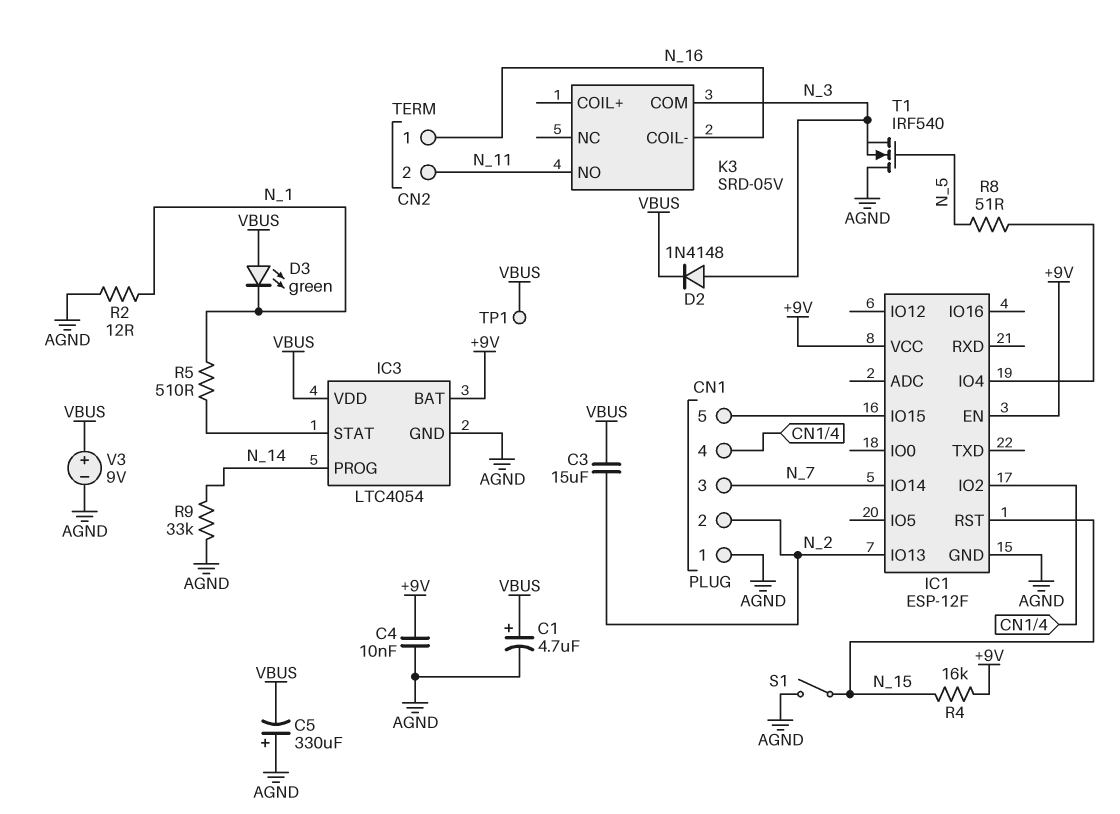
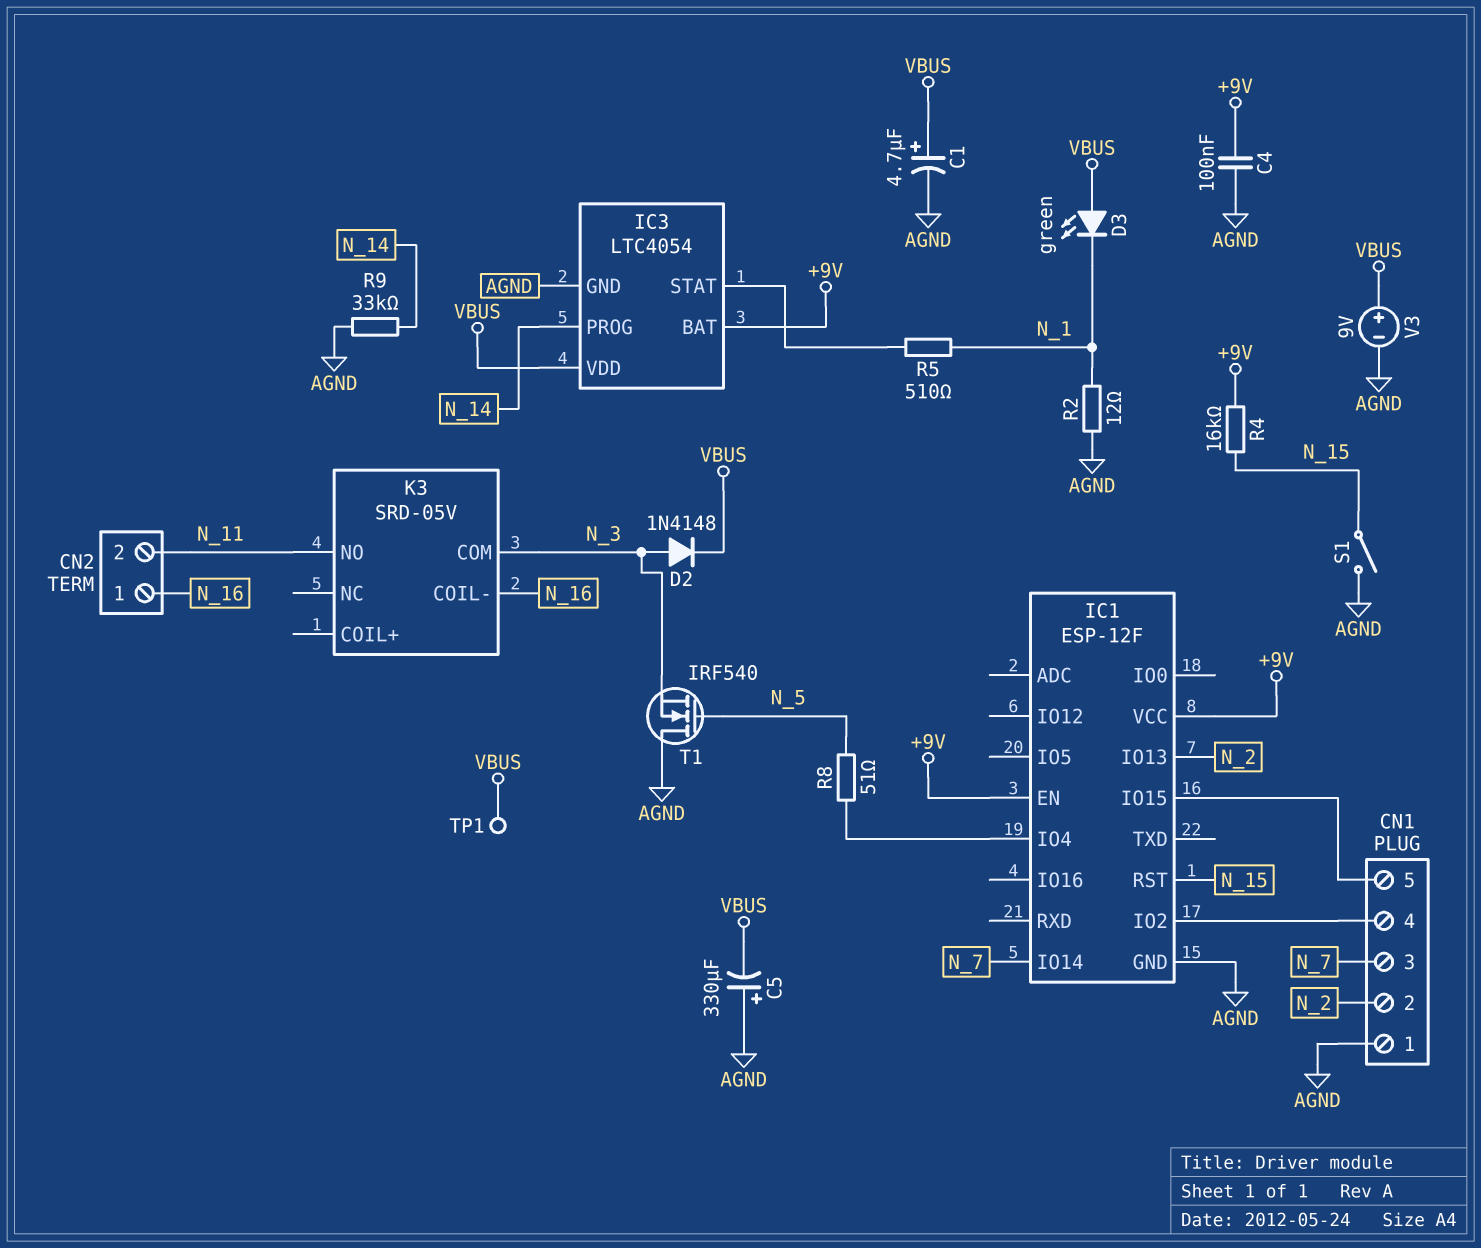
C3: 15uF (N_2, VBUS) -> none
C4: 10nF (+9V, AGND) -> 100nF (+9V, AGND)

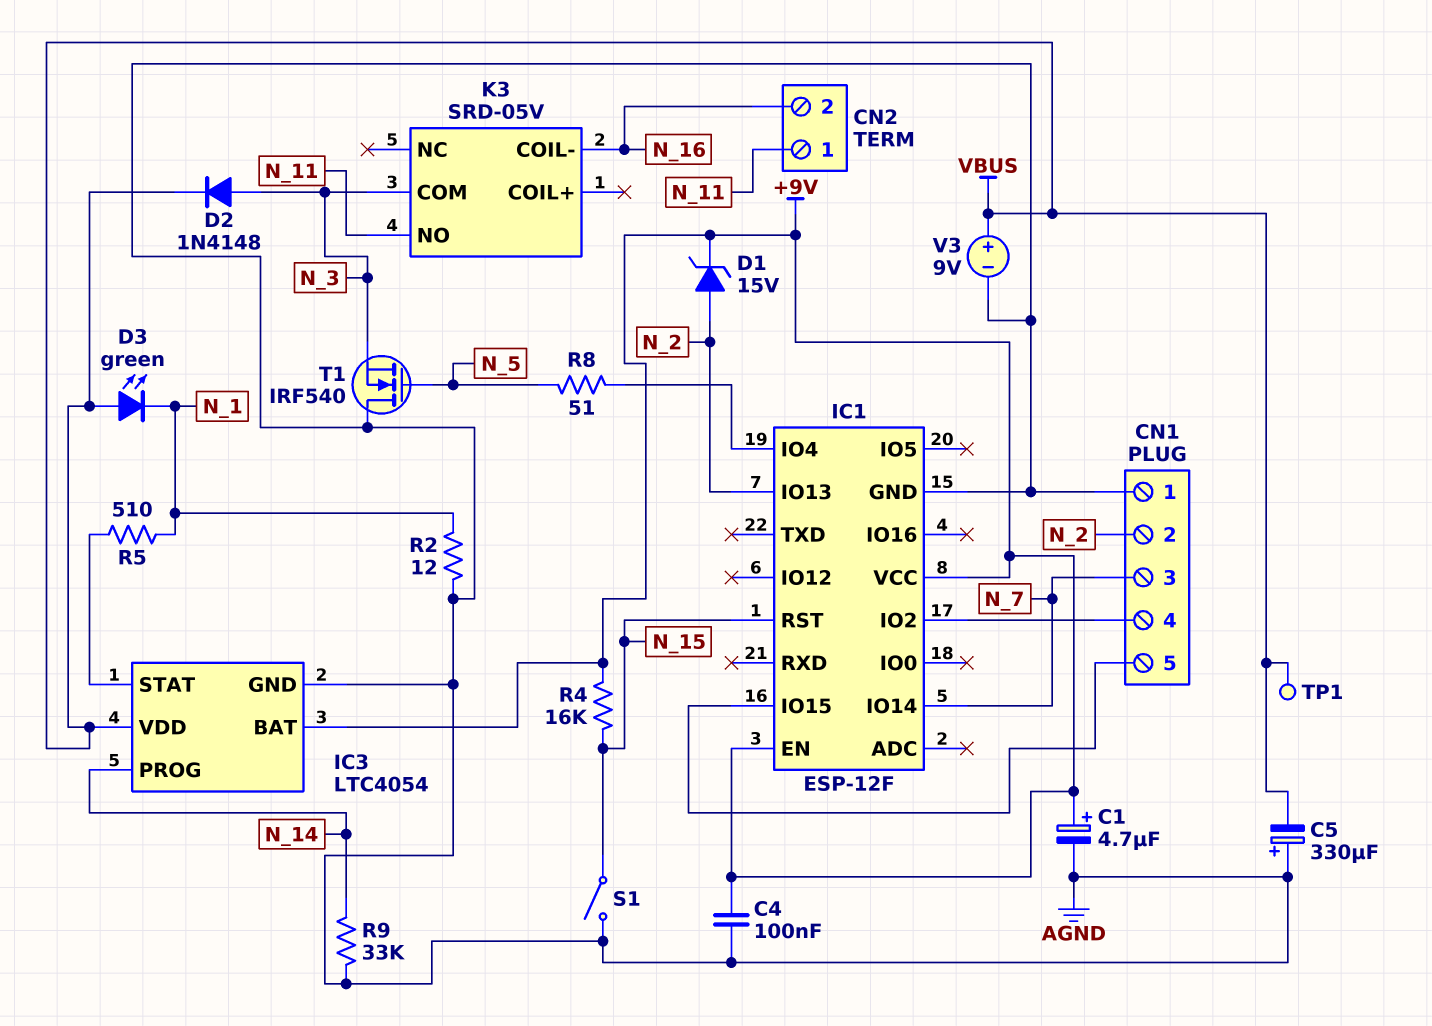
C1: 4.7uF (plus VBUS, minus AGND) -> 4.7uF (plus +9V, minus AGND)
CN2 pin 1: N_16 -> N_11
CN2 pin 2: N_11 -> N_16
D1: none -> zener 15V (A N_2, K +9V)

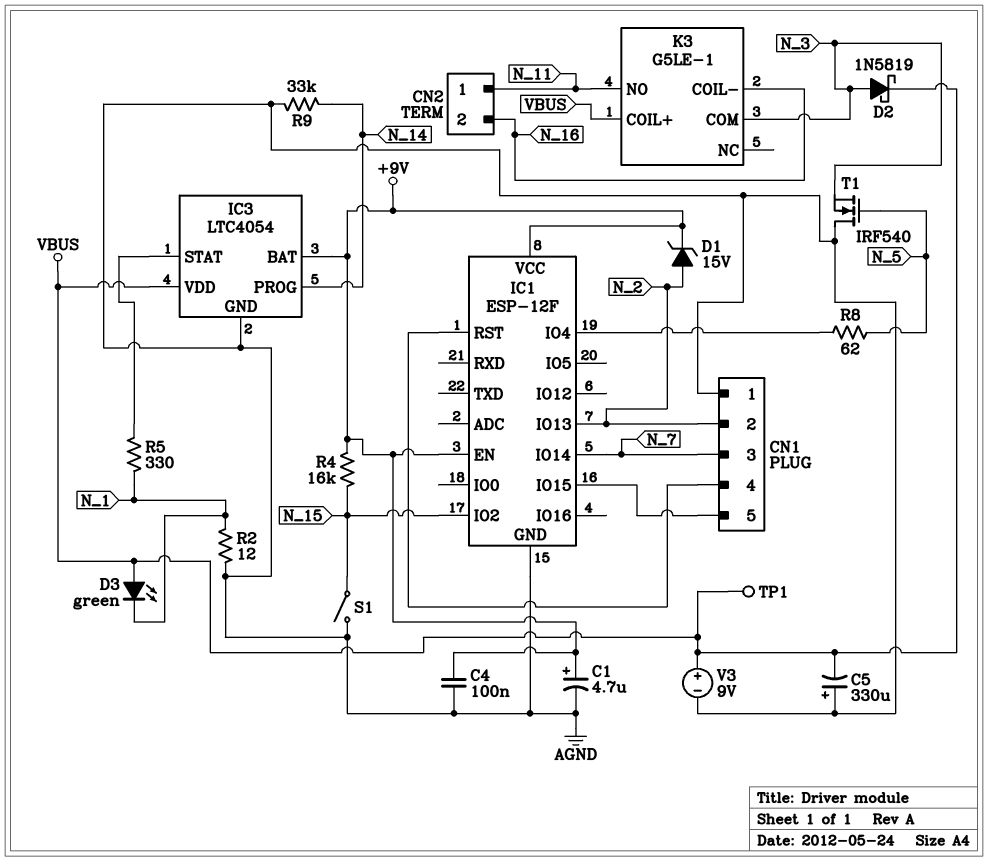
D2: diode 1N4148 (A N_3, K VBUS) -> schottky 1N5819 (A N_3, K VBUS)
IC1 pin IO2: CN1/4 -> N_15
IC1 pin RST: N_15 -> CN1/4
K3: SRD-05V -> G5LE-1
K3 pin COIL+: none -> VBUS
R5: 510 (IC3/STAT, N_1) -> 330 (IC3/STAT, N_1)
R8: 51 (IC1/IO4, N_5) -> 62 (IC1/IO4, N_5)

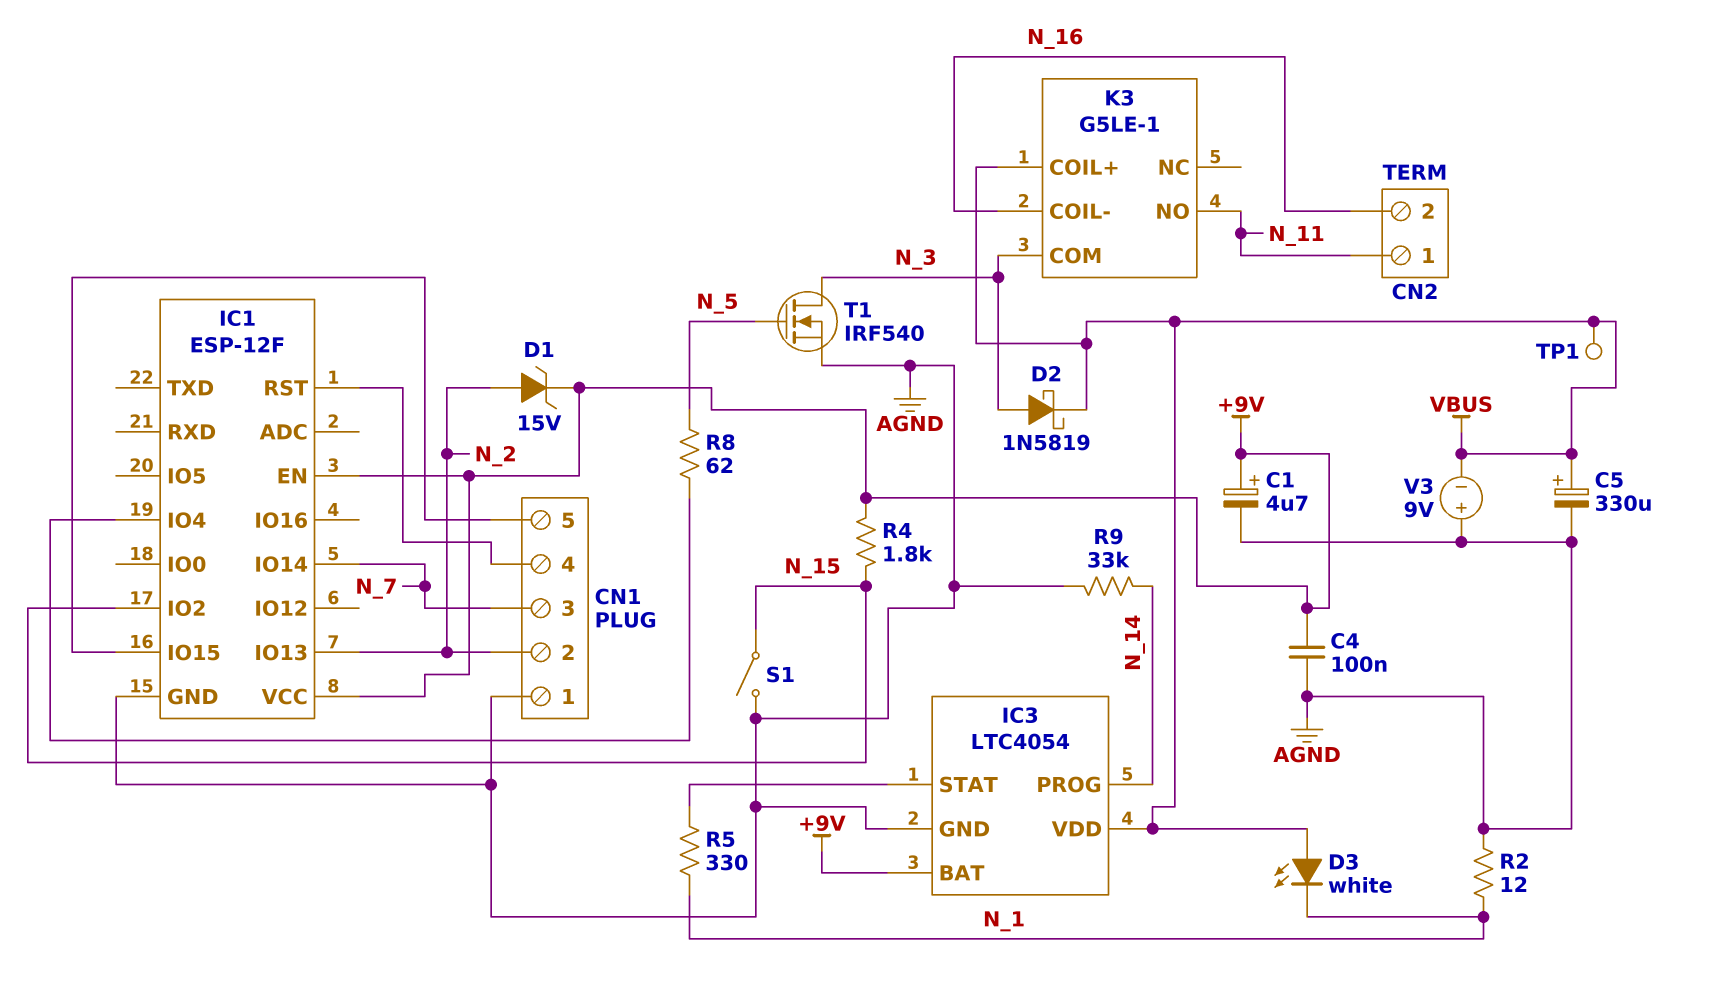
C5: 330uF (plus AGND, minus VBUS) -> 330uF (plus VBUS, minus AGND)
D3: LED green (A VBUS, K N_1) -> LED white (A VBUS, K N_1)
R4: 16k (+9V, N_15) -> 1.8k (+9V, N_15)
T1: NMOS IRF540 (G N_5, D AGND, S N_3) -> NMOS IRF540 (G N_5, D N_3, S AGND)
V3: 9V (plus VBUS, minus AGND) -> 9V (plus AGND, minus VBUS)

